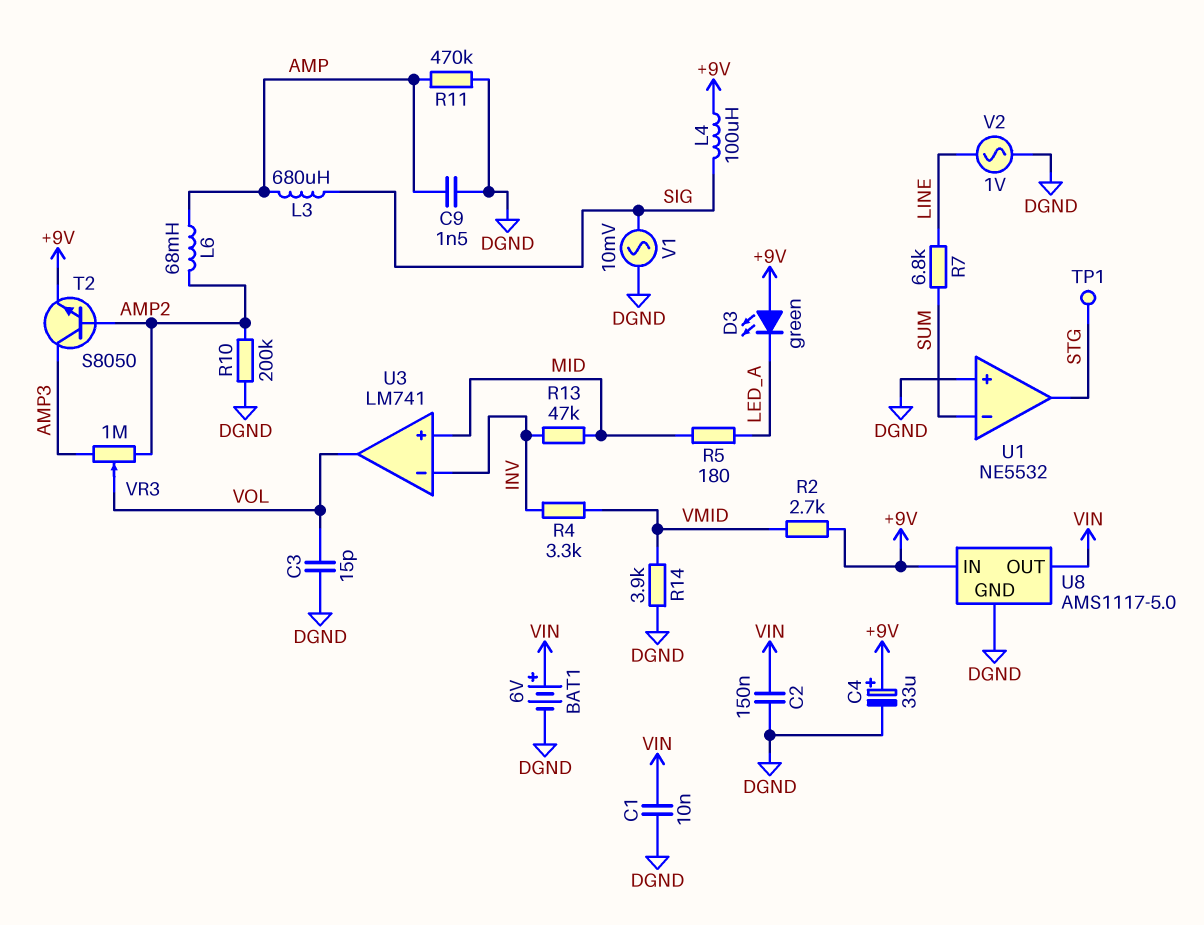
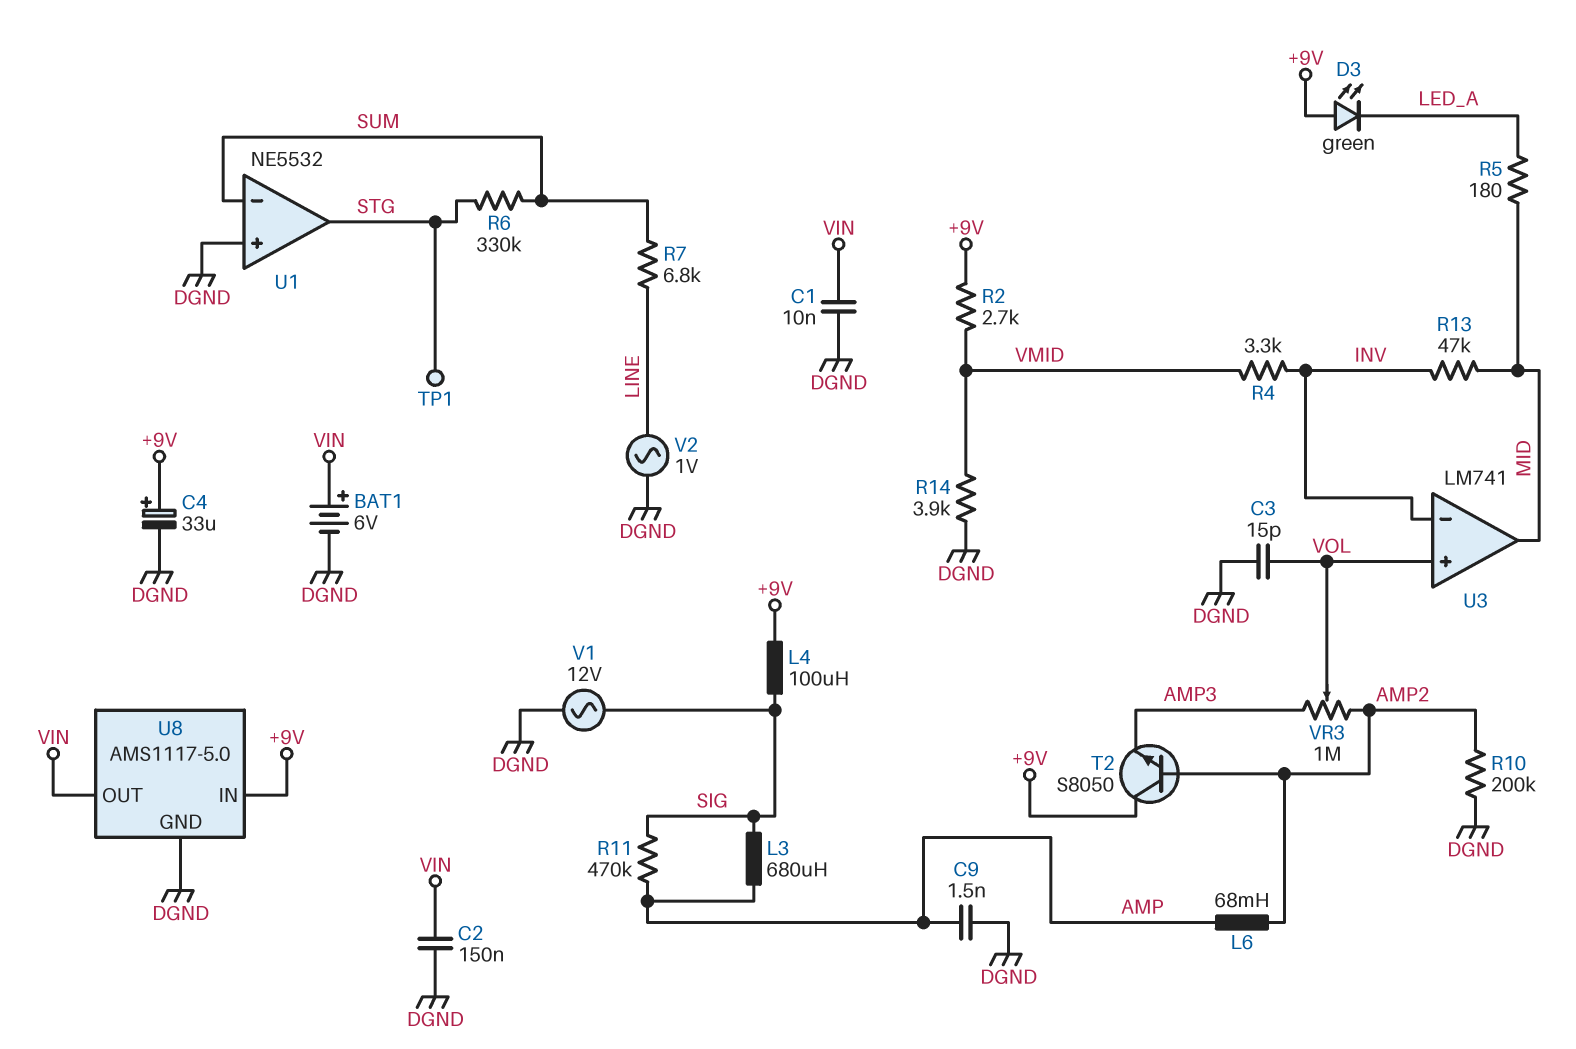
R6: none -> 330k (STG, SUM)
R11: 470k (AMP, DGND) -> 470k (AMP, SIG)
T2: NPN S8050 (B AMP2, C AMP3, E +9V) -> NPN S8050 (B AMP2, C +9V, E AMP3)
U3 pin in+: MID -> VOL
U3 pin out: VOL -> MID
V1: AC 10mV (DGND, SIG) -> AC 12V (DGND, SIG)

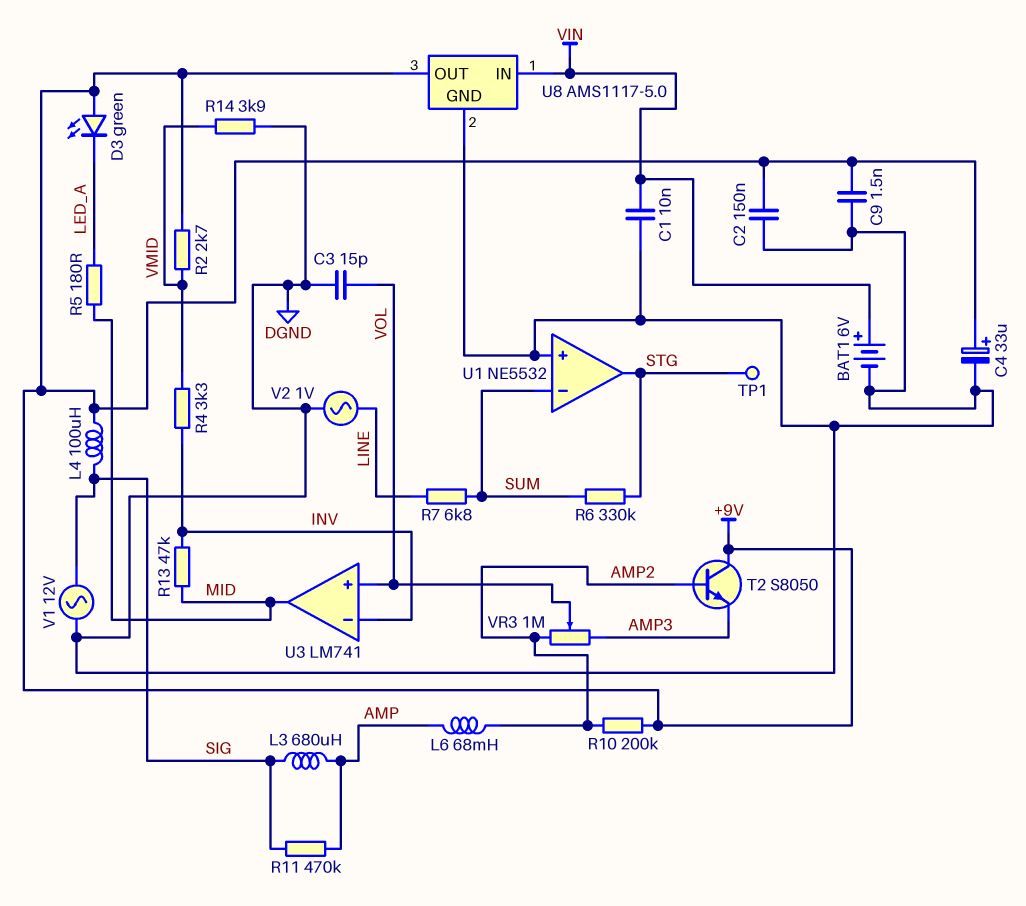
C2: 150nF (DGND, VIN) -> 150nF (+9V, DGND)
C9: 1.5nF (AMP, DGND) -> 1.5nF (+9V, DGND)
R10: 200k (AMP2, DGND) -> 200k (+9V, AMP2)
U8 pin IN: +9V -> VIN
U8 pin OUT: VIN -> +9V

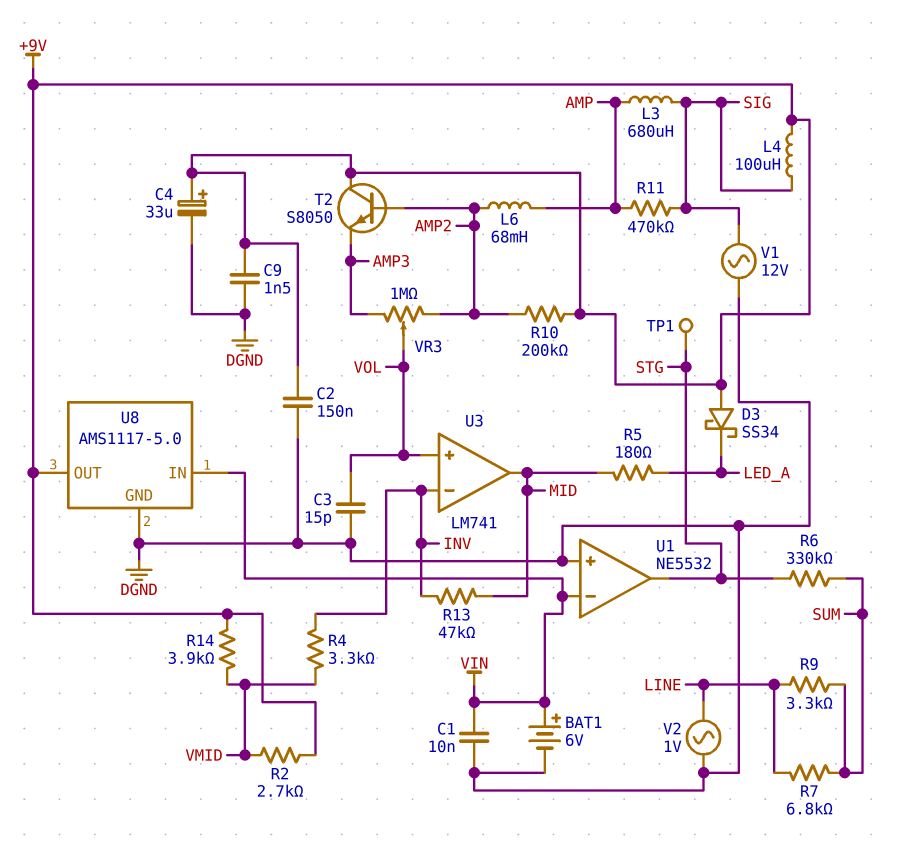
D3: LED green (A +9V, K LED_A) -> schottky SS34 (A +9V, K LED_A)
R9: none -> 3.3k (LINE, SUM)
R14: 3.9k (DGND, VMID) -> 3.9k (+9V, VMID)
U1 pin in-: SUM -> VIN

